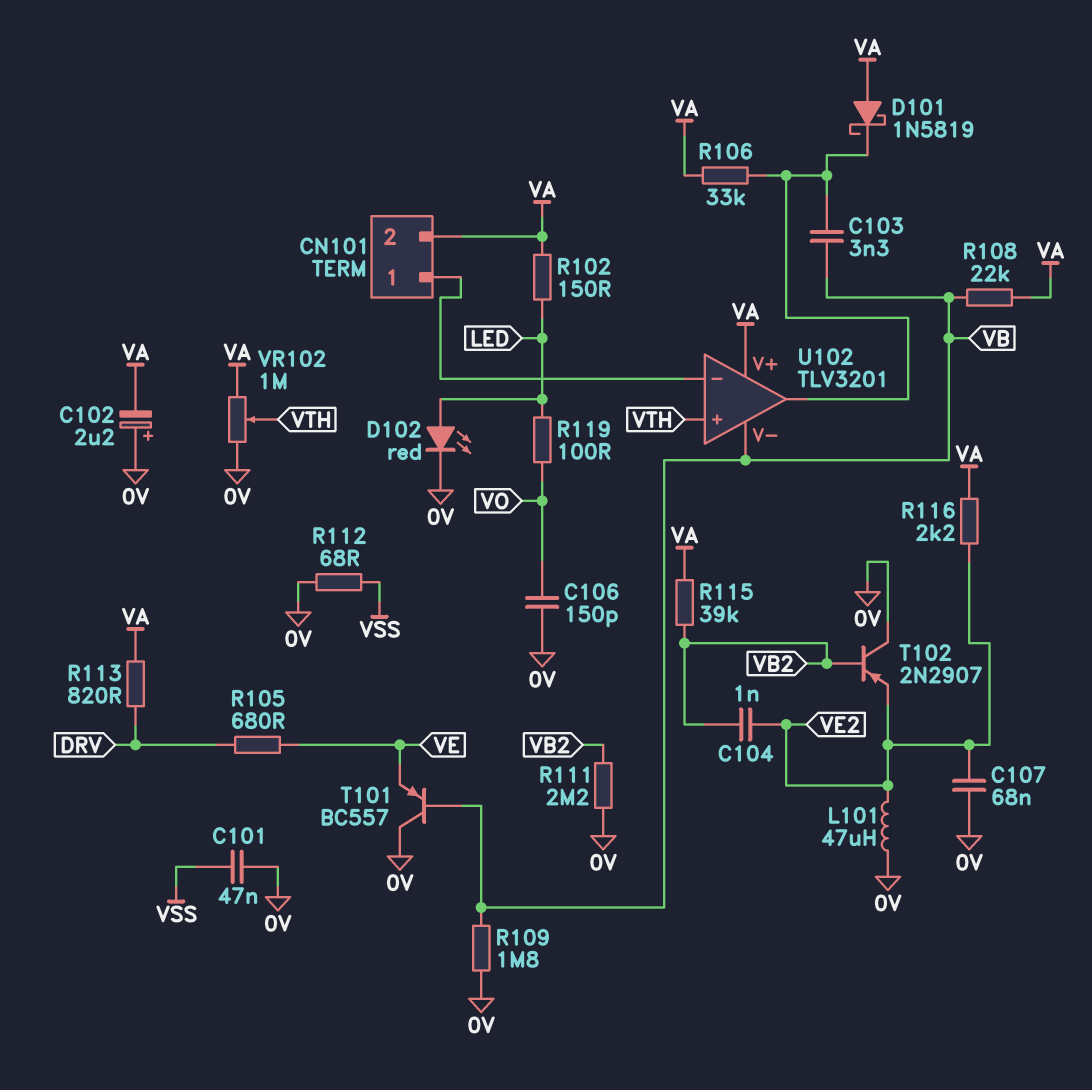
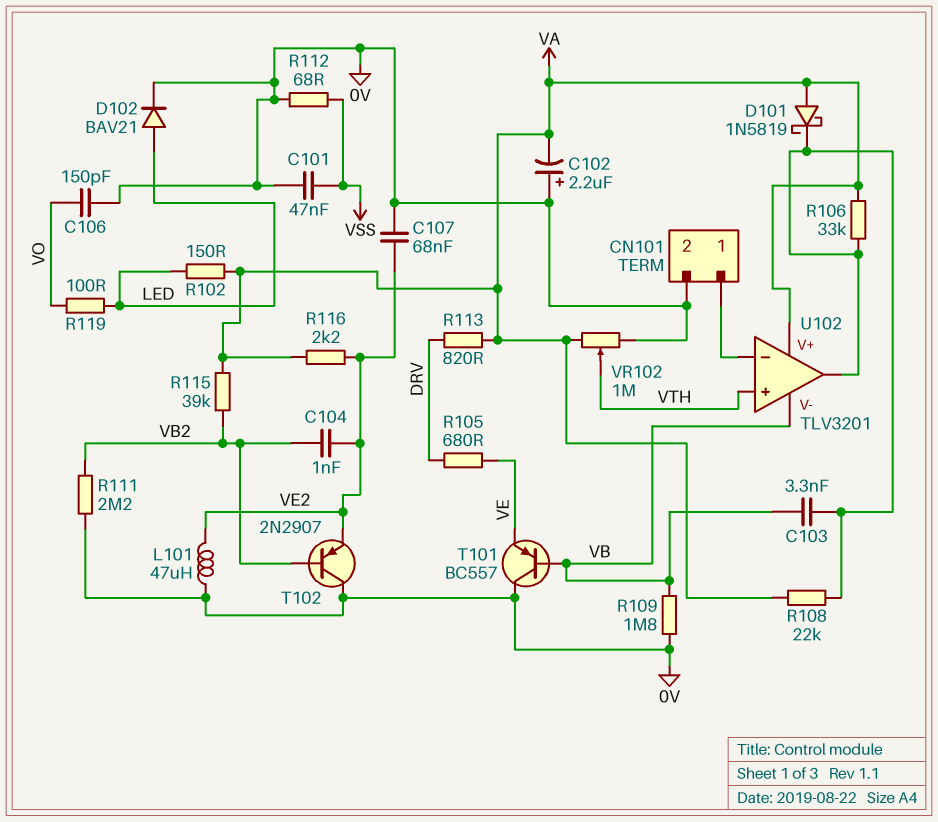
CN101 pin 2: VA -> 0V
D102: LED red (A LED, K 0V) -> diode BAV21 (A LED, K 0V)
R108: 22k (VA, VB) -> 22k (U102/out, VA)

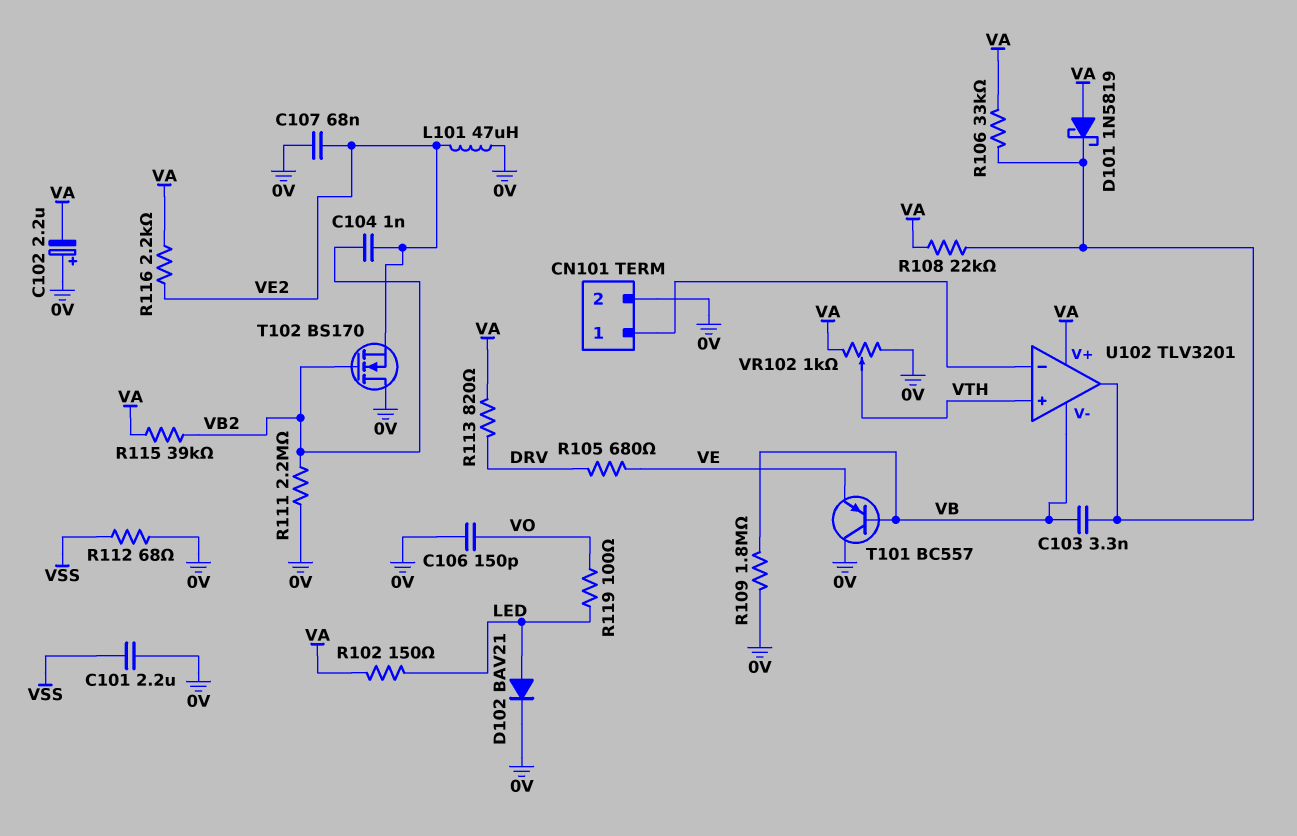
C101: 47nF (0V, VSS) -> 2.2uF (0V, VSS)
T102: PNP 2N2907 (B VB2, C 0V, E VE2) -> NMOS BS170 (G VB2, D 0V, S VE2)
VR102: 1M (0V, VA, wiper VTH) -> 1k (0V, VA, wiper VTH)

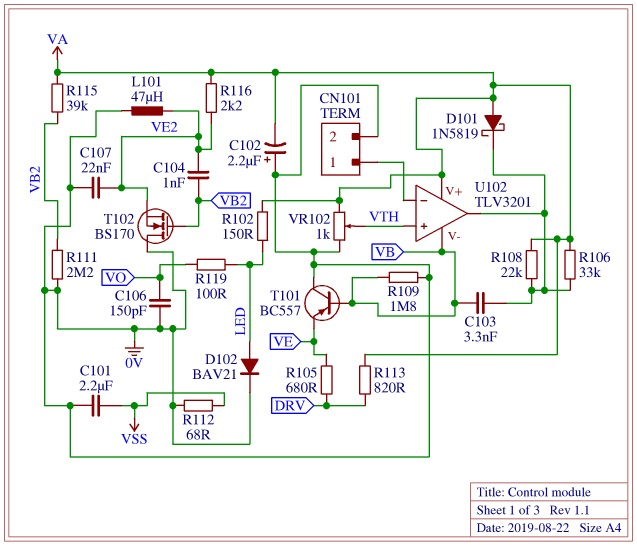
C107: 68nF (0V, VE2) -> 22nF (0V, VE2)

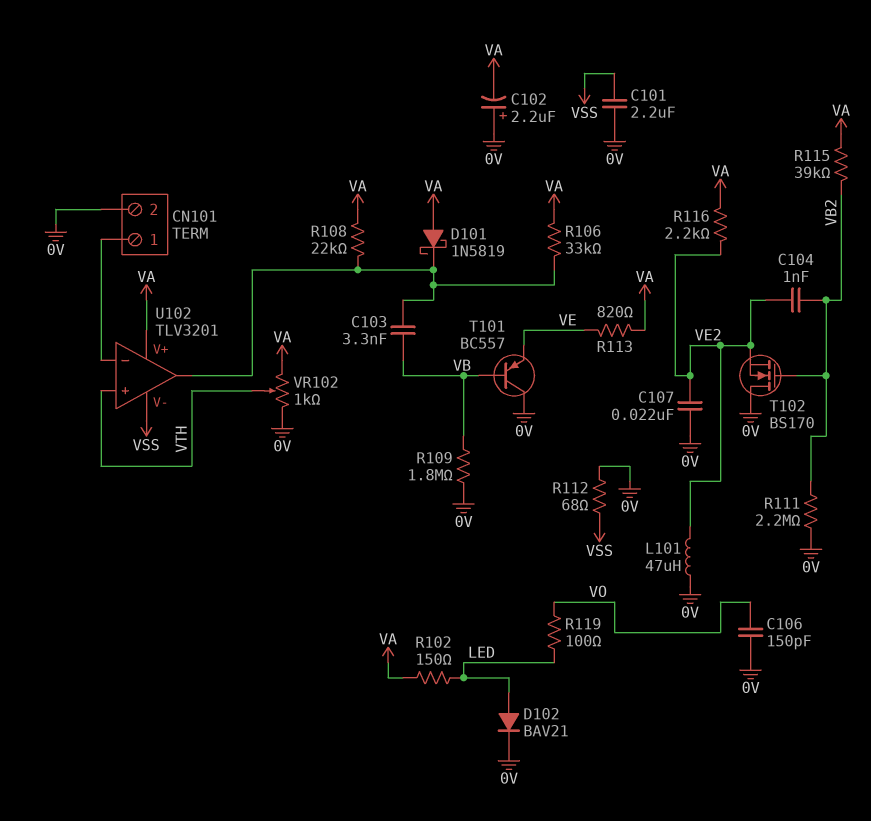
R105: 680 (DRV, VE) -> none
R113: 820 (DRV, VA) -> 820 (VA, VE)
U102 pin V-: VB -> VSS

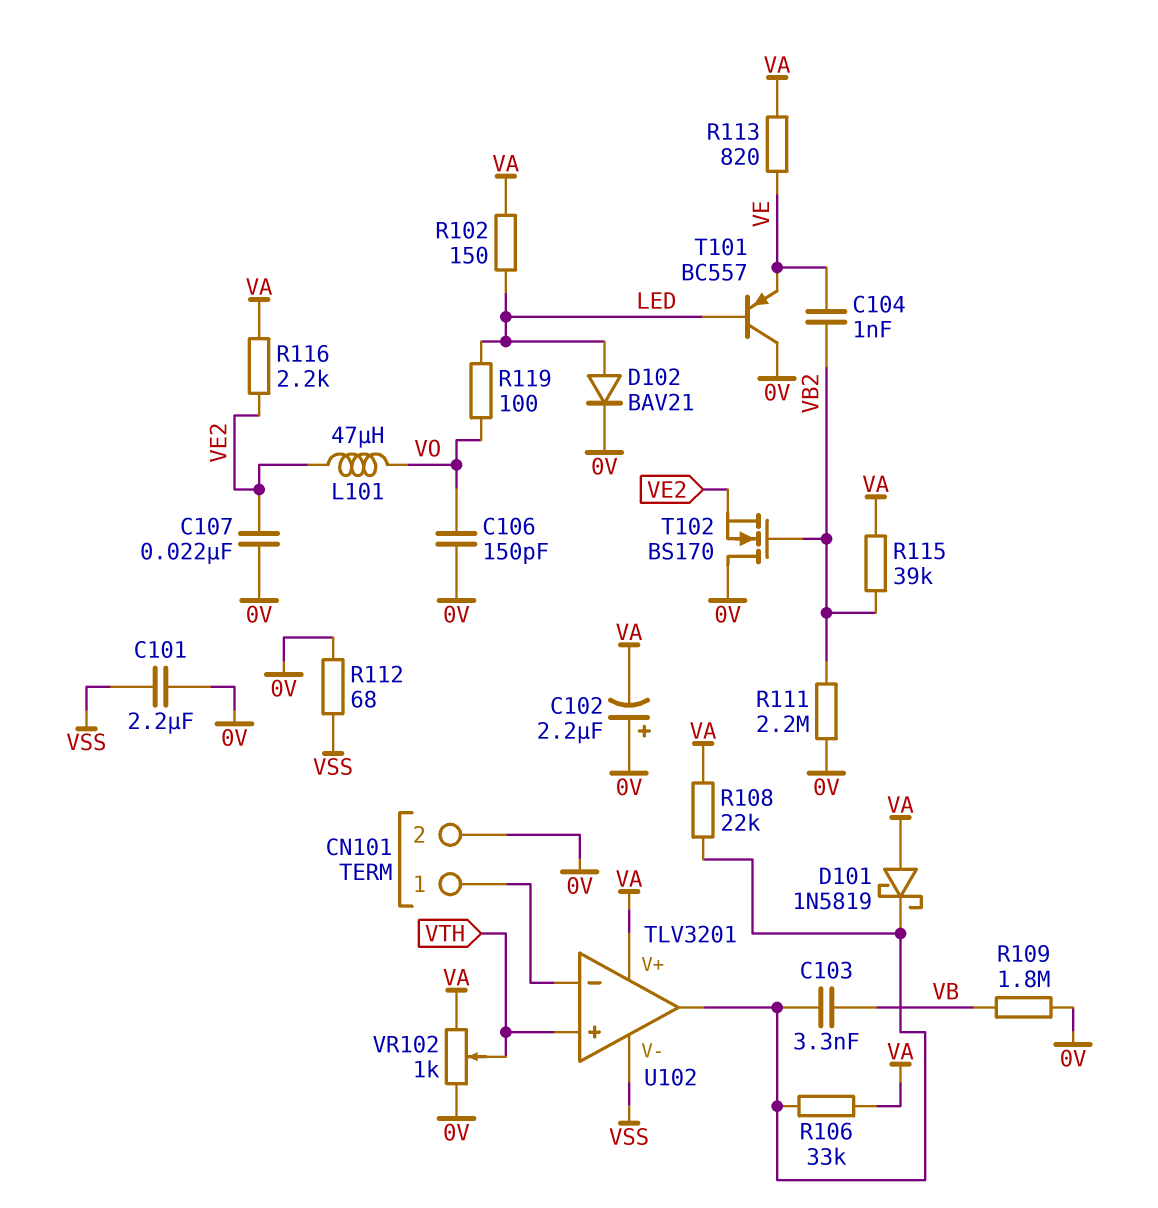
C104: 1nF (VB2, VE2) -> 1nF (VB2, VE)
L101: 47uH (0V, VE2) -> 47uH (VE2, VO)
T101: PNP BC557 (B VB, C 0V, E VE) -> PNP BC557 (B LED, C 0V, E VE)

